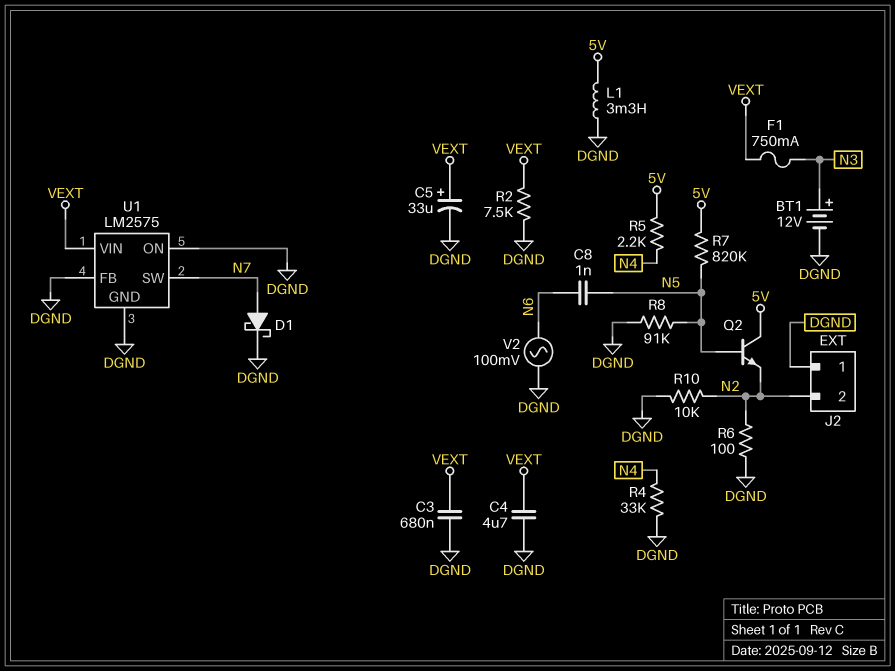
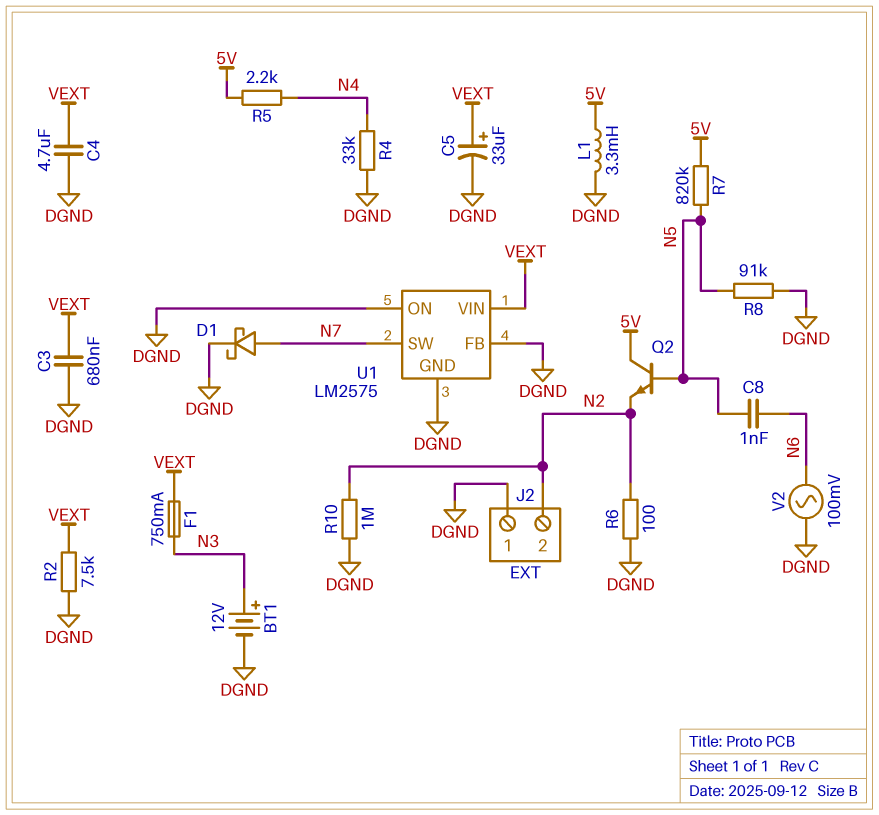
R10: 10k (DGND, N2) -> 1M (DGND, N2)

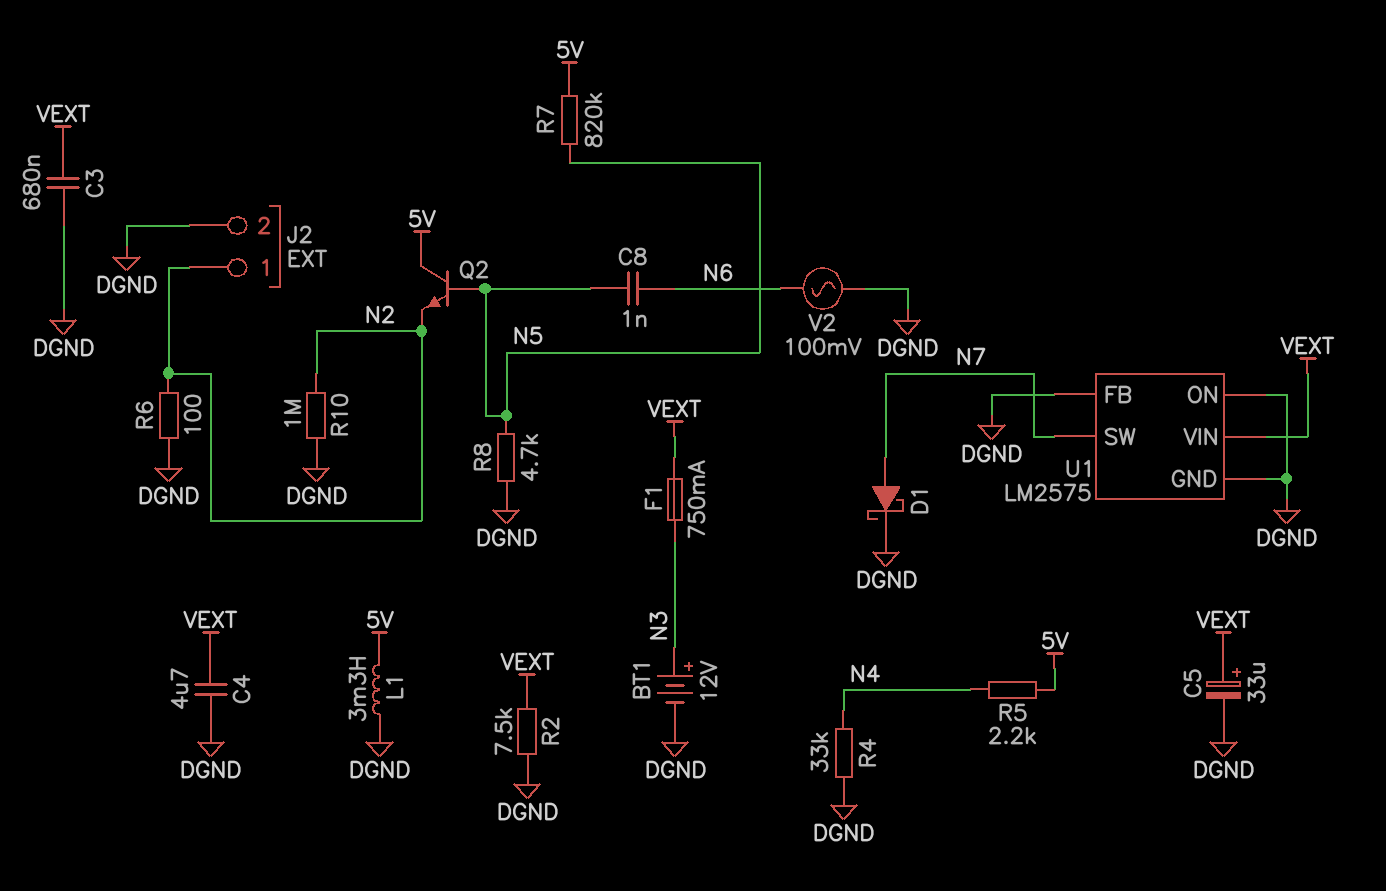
J2 pin 1: DGND -> N2
J2 pin 2: N2 -> DGND
R8: 91k (DGND, N5) -> 4.7k (DGND, N5)

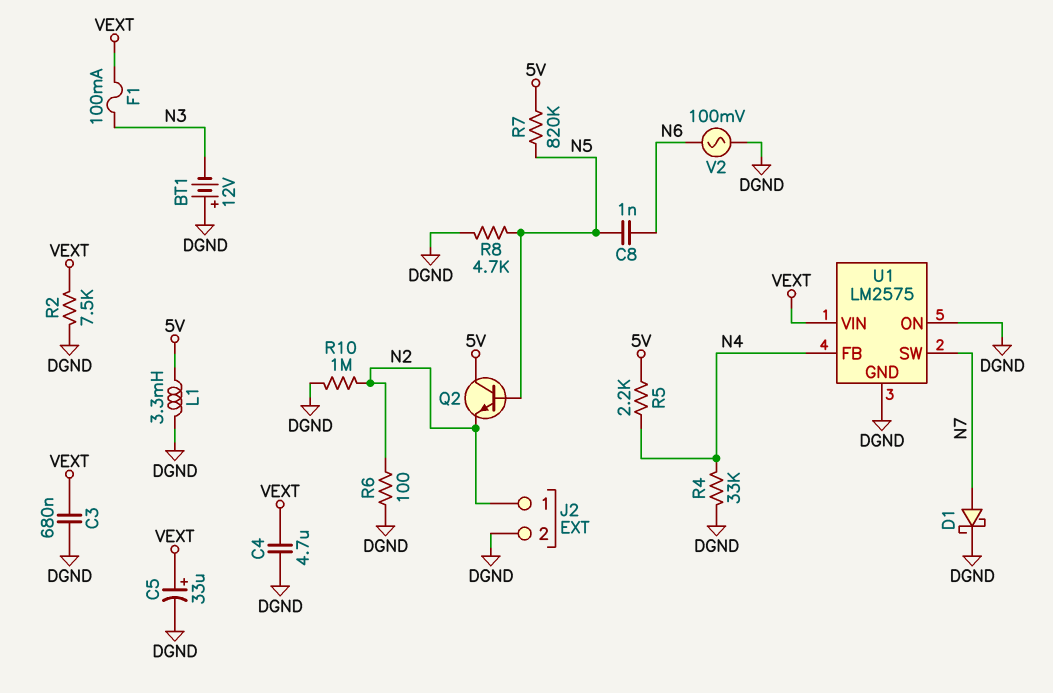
BT1: 12V (plus N3, minus DGND) -> 12V (plus DGND, minus N3)
F1: 750mA (N3, VEXT) -> 100mA (N3, VEXT)
U1 pin FB: DGND -> N4

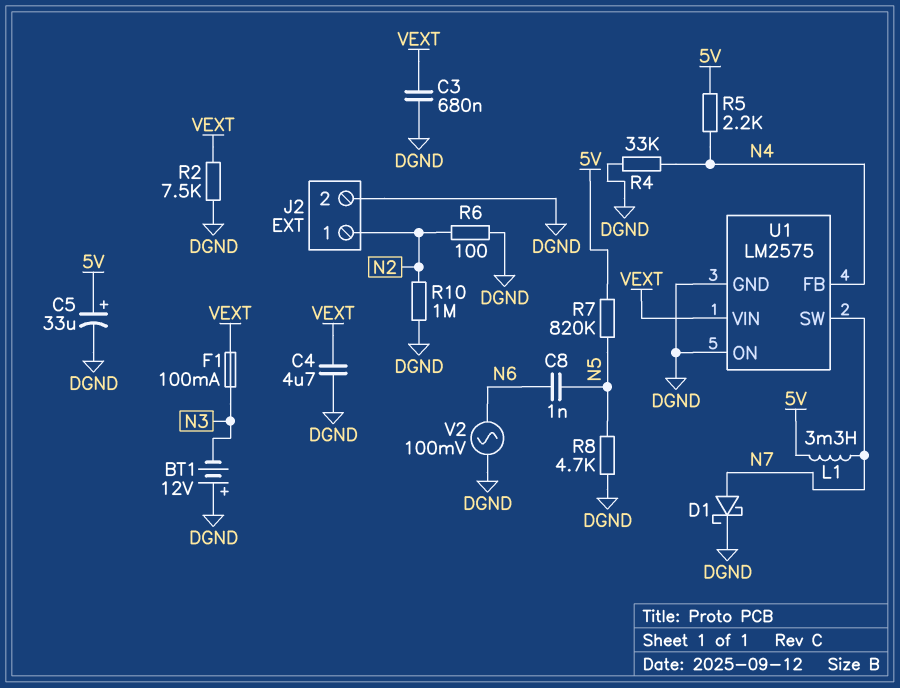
C5: 33uF (plus VEXT, minus DGND) -> 33uF (plus 5V, minus DGND)
L1: 3.3mH (5V, DGND) -> 3.3mH (5V, N7)
Q2: NPN (B N5, C 5V, E N2) -> none

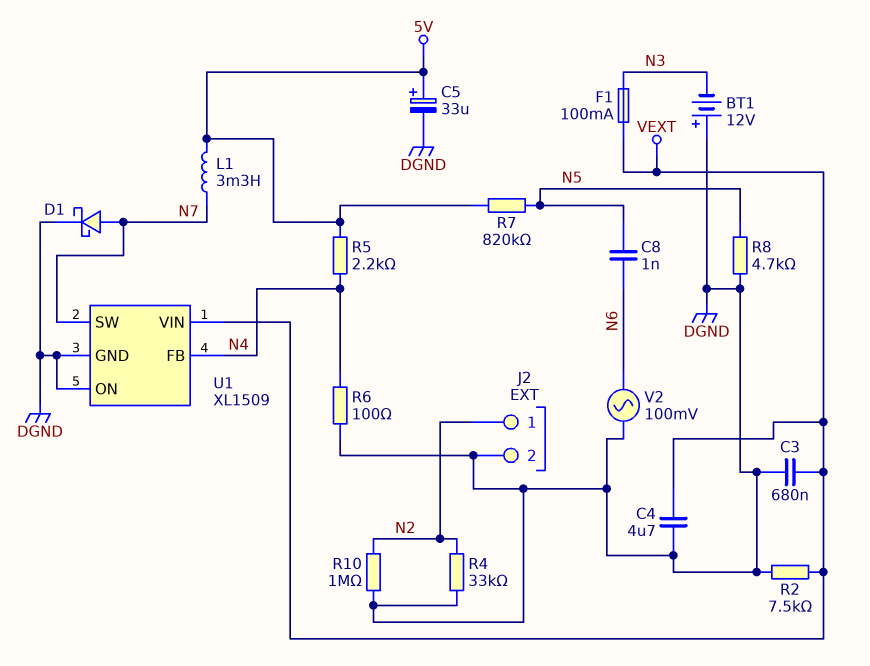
R4: 33k (DGND, N4) -> 33k (DGND, N2)
R6: 100 (DGND, N2) -> 100 (DGND, N4)
U1: LM2575 -> XL1509

